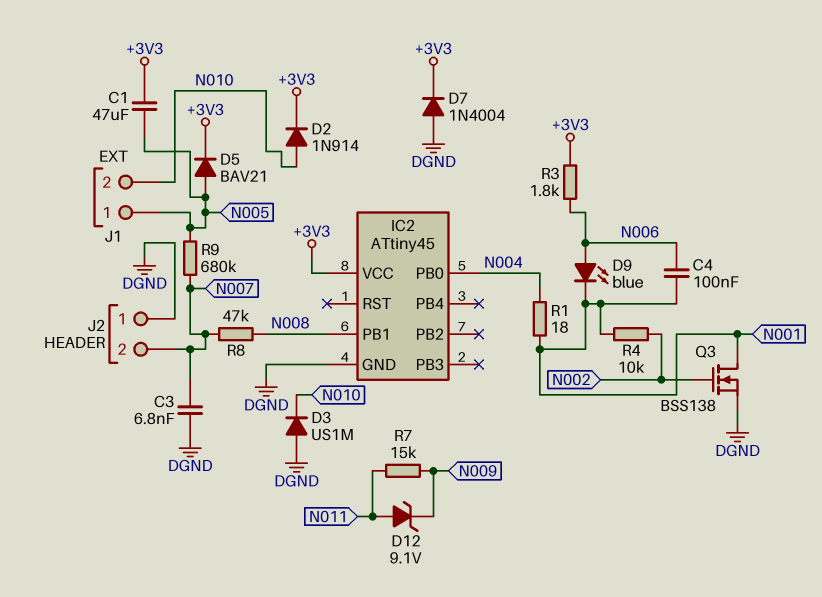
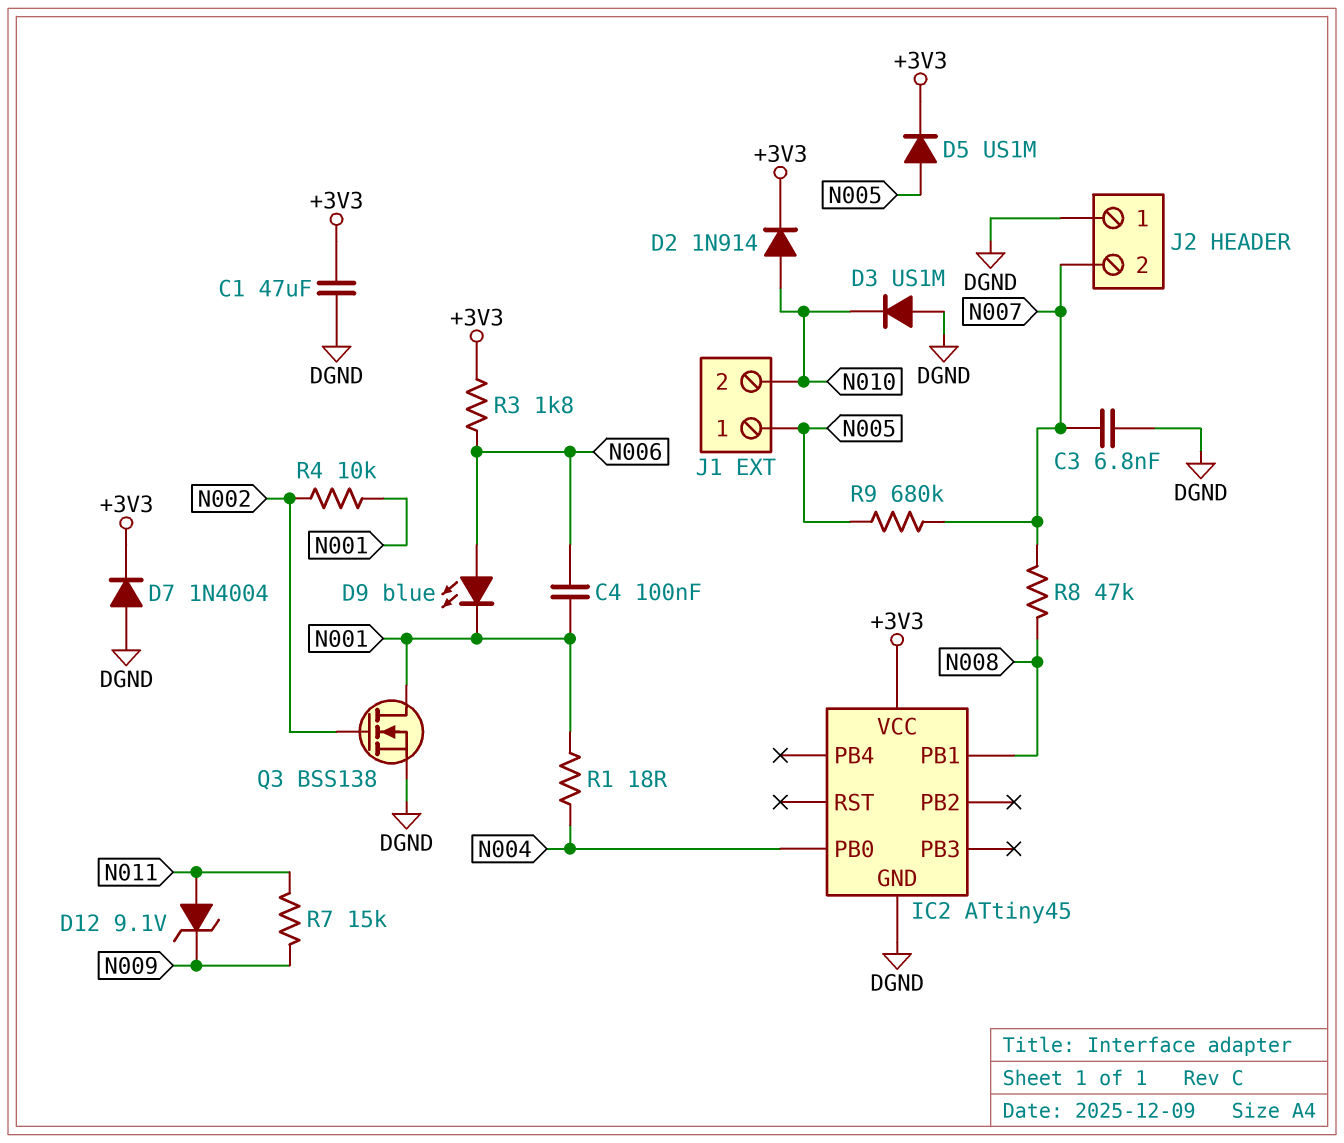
C1: 47uF (+3V3, N005) -> 47uF (+3V3, DGND)
D5: diode BAV21 (A N005, K +3V3) -> diode US1M (A N005, K +3V3)

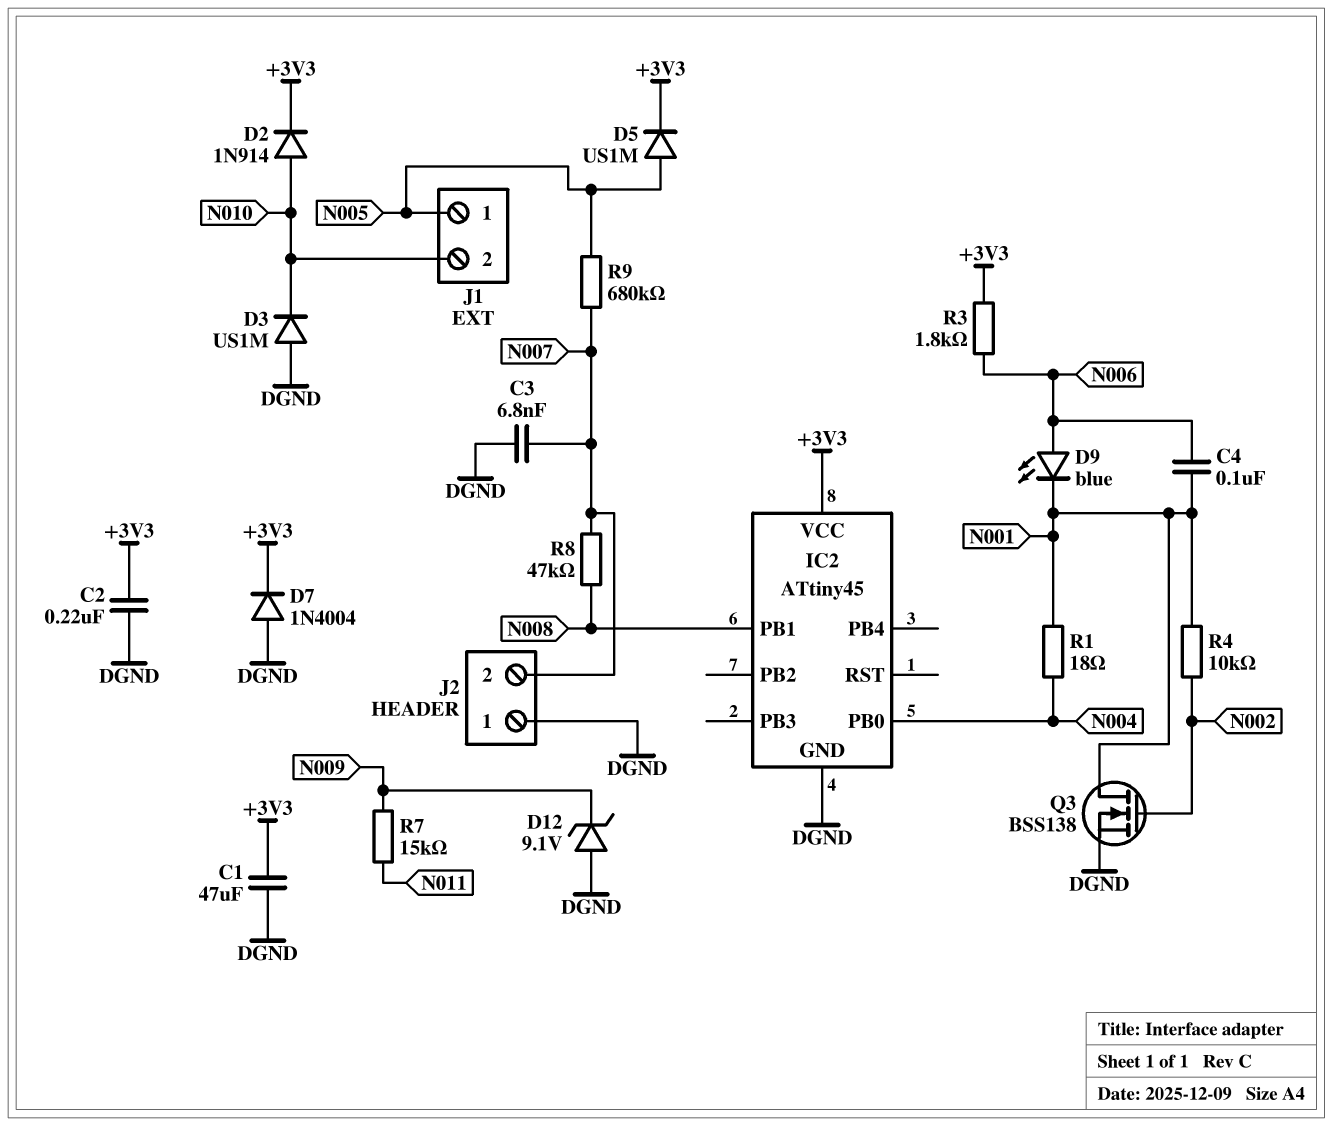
C2: none -> 220nF (+3V3, DGND)
D12: zener 9.1V (A N011, K N009) -> zener 9.1V (A DGND, K N009)

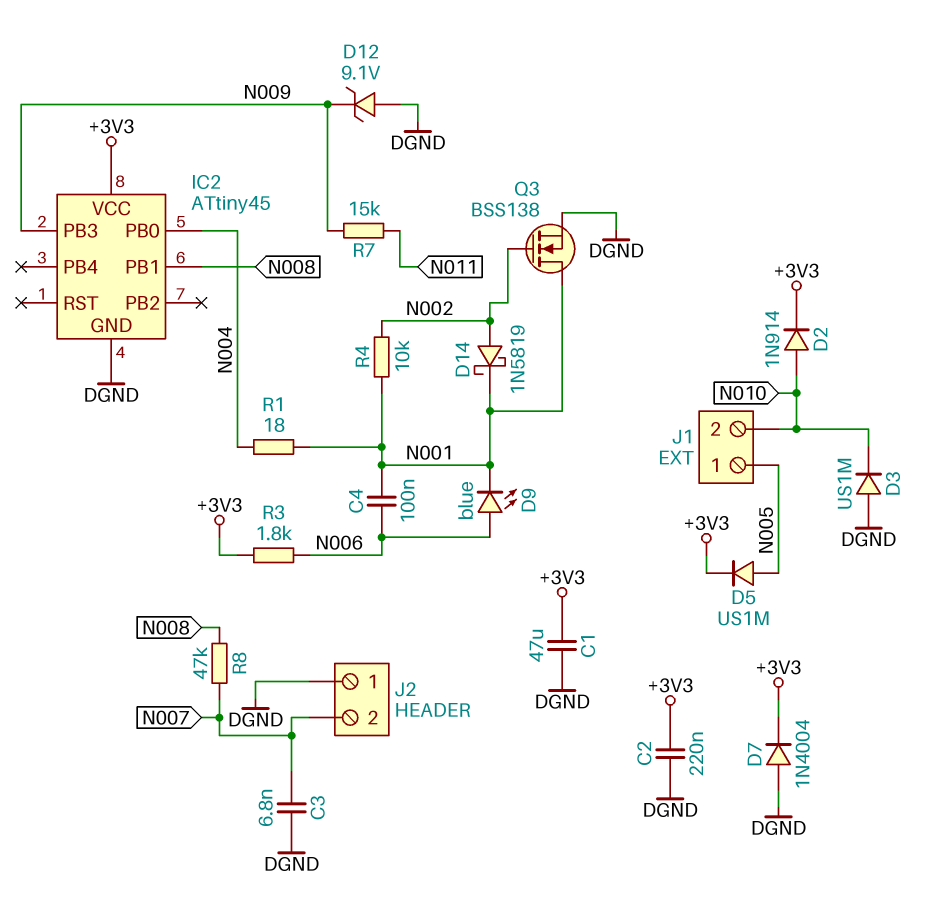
D14: none -> schottky 1N5819 (A N002, K N001)
IC2 pin PB3: none -> N009
R9: 680k (N005, N007) -> none

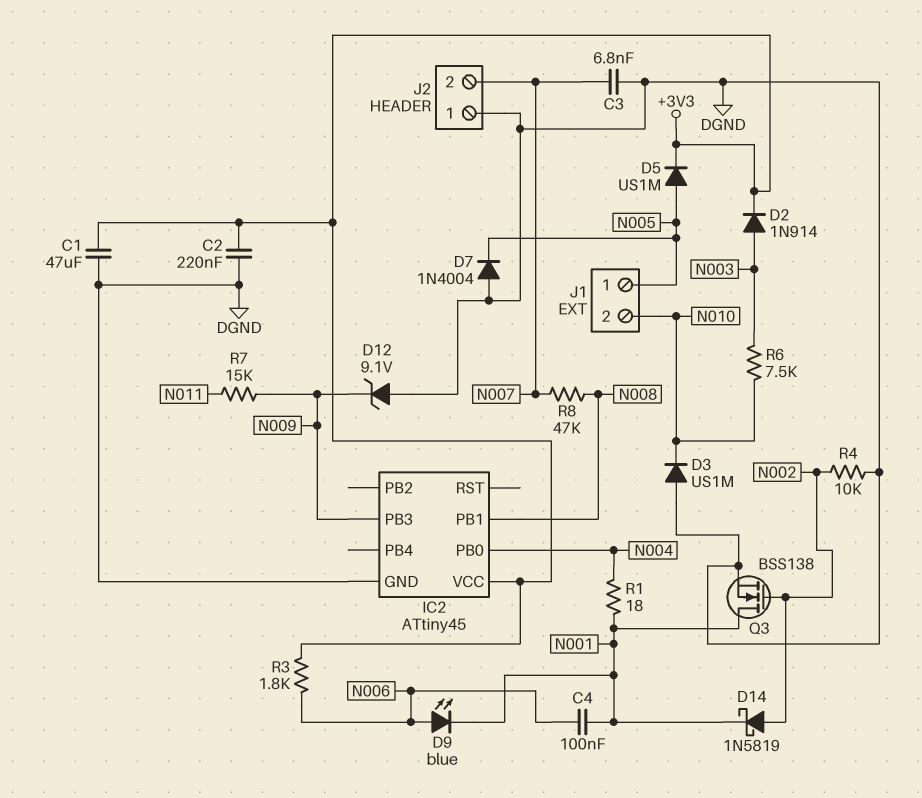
D2: diode 1N914 (A N010, K +3V3) -> diode 1N914 (A N003, K +3V3)
D7: diode 1N4004 (A DGND, K +3V3) -> diode 1N4004 (A DGND, K N005)
R4: 10k (N001, N002) -> 10k (DGND, N002)
R6: none -> 7.5k (N003, N010)

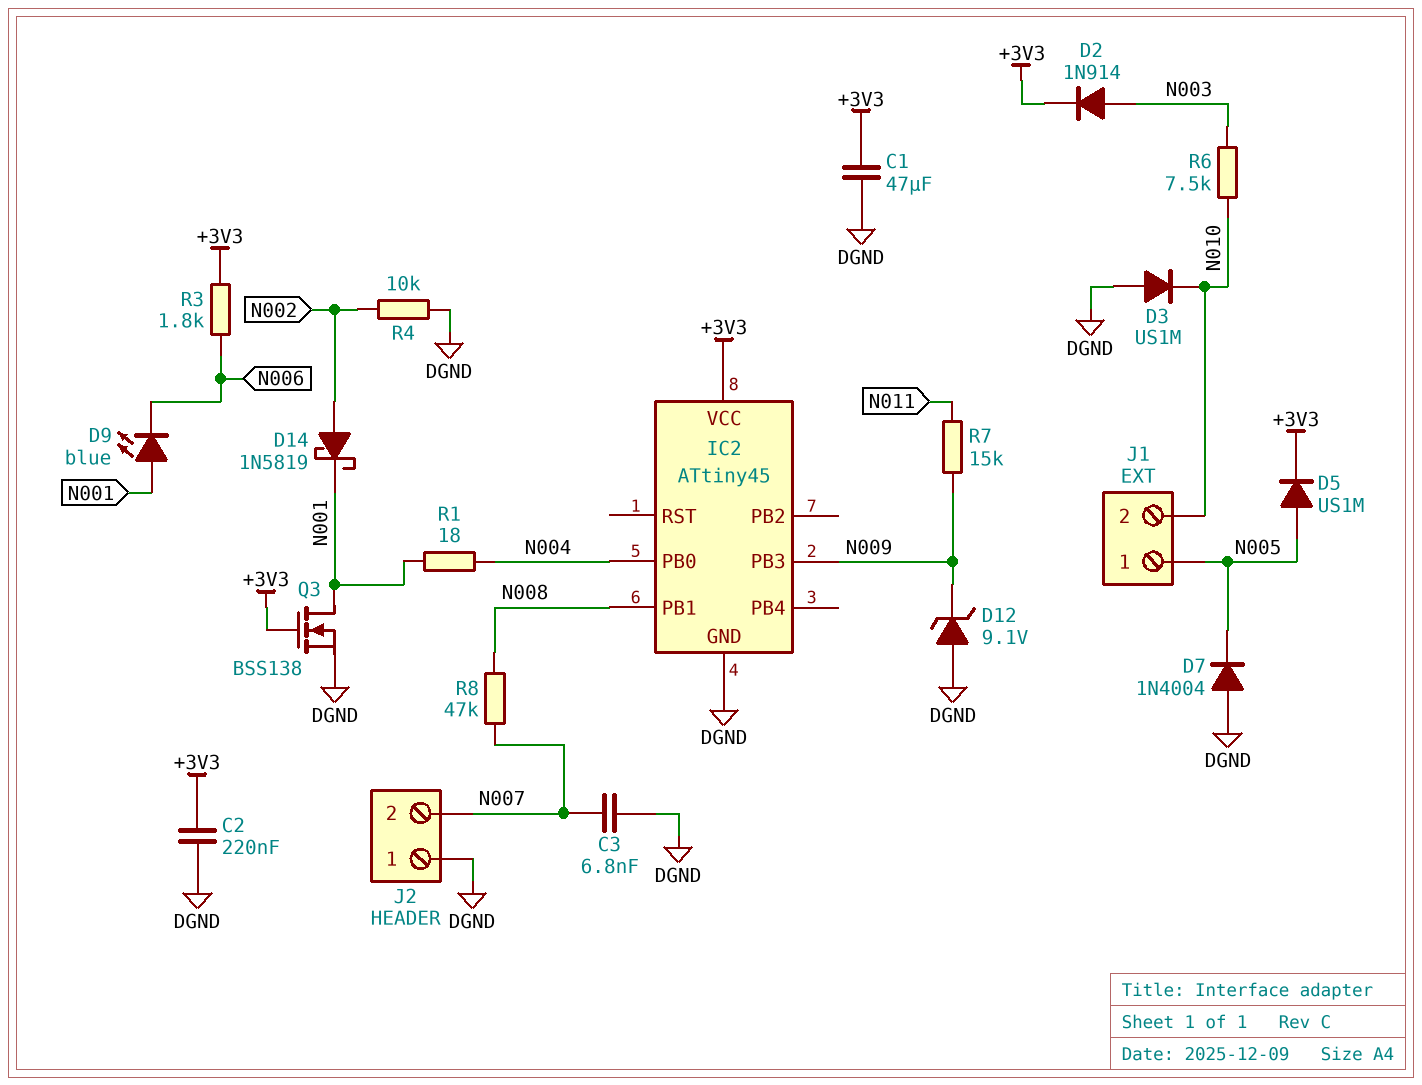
C4: 100nF (N001, N006) -> none
D9: LED blue (A N006, K N001) -> LED blue (A N001, K N006)
Q3: NMOS BSS138 (G N002, D N001, S DGND) -> NMOS BSS138 (G +3V3, D N001, S DGND)

